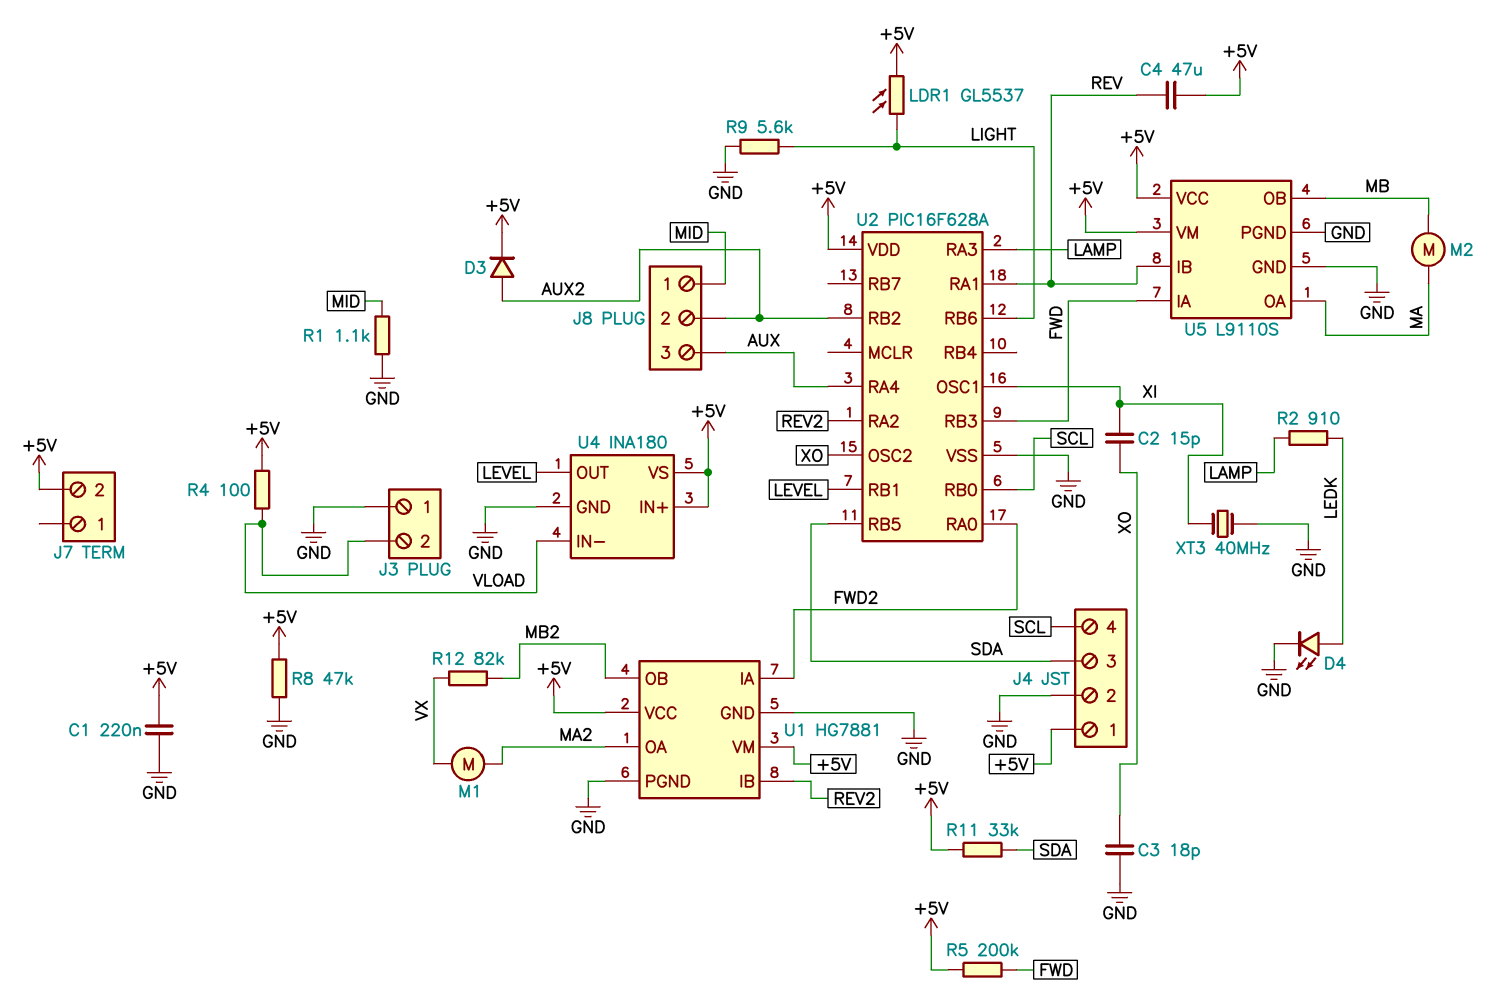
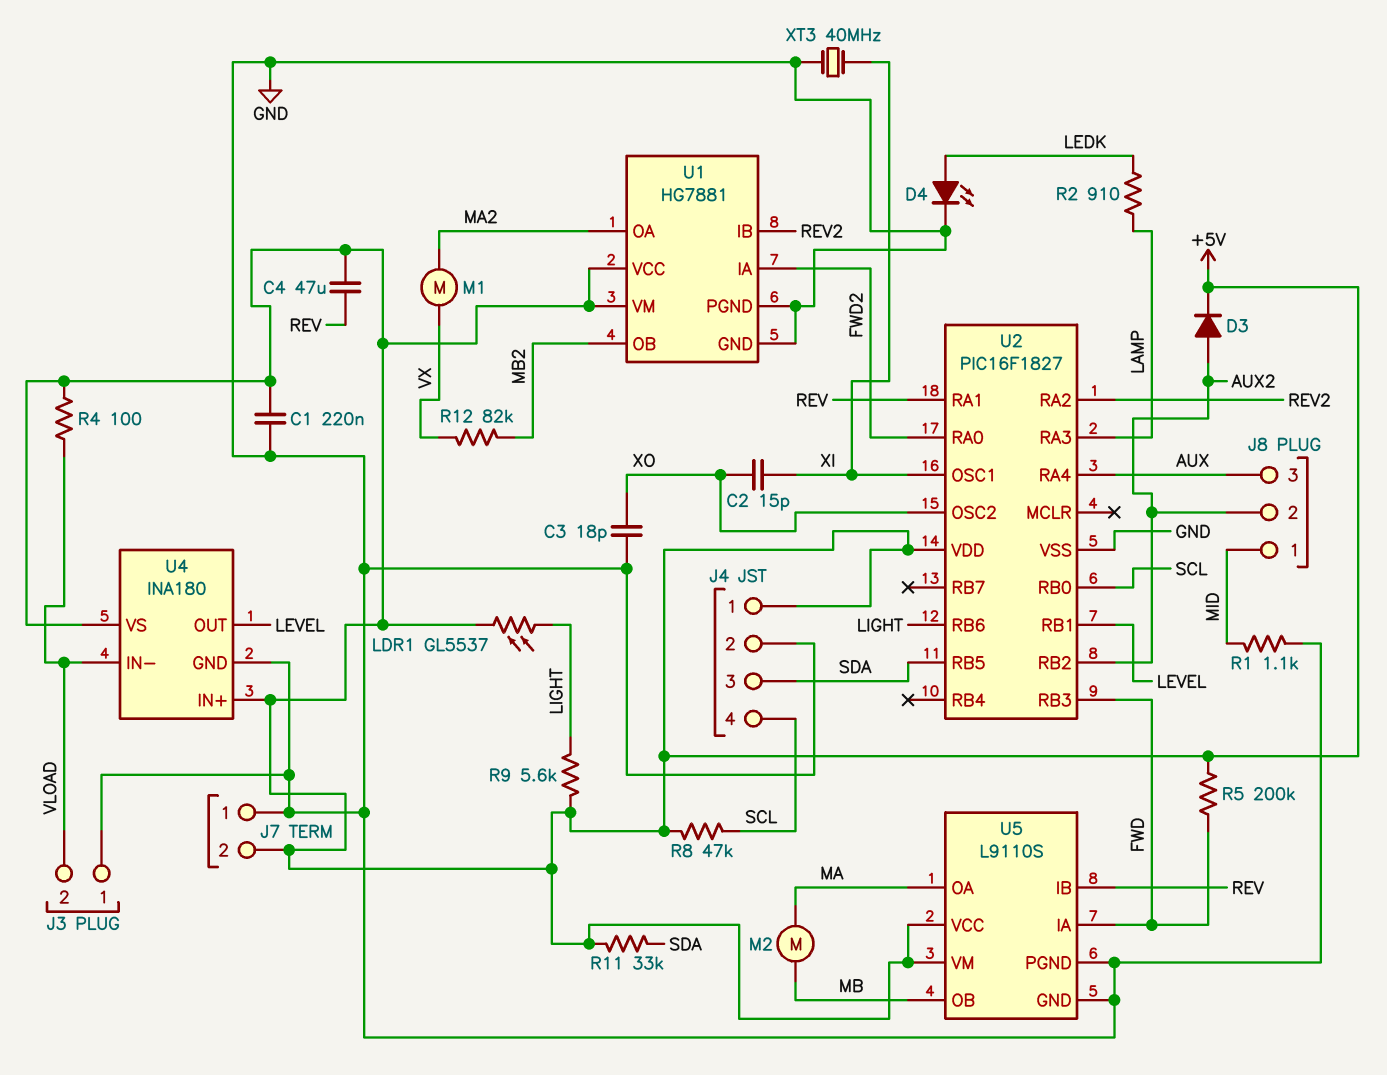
J7 pin 1: none -> GND
R8: 47k (+5V, GND) -> 47k (+5V, SCL)
R9: 5.6k (GND, LIGHT) -> 5.6k (+5V, LIGHT)
U2: PIC16F628A -> PIC16F1827

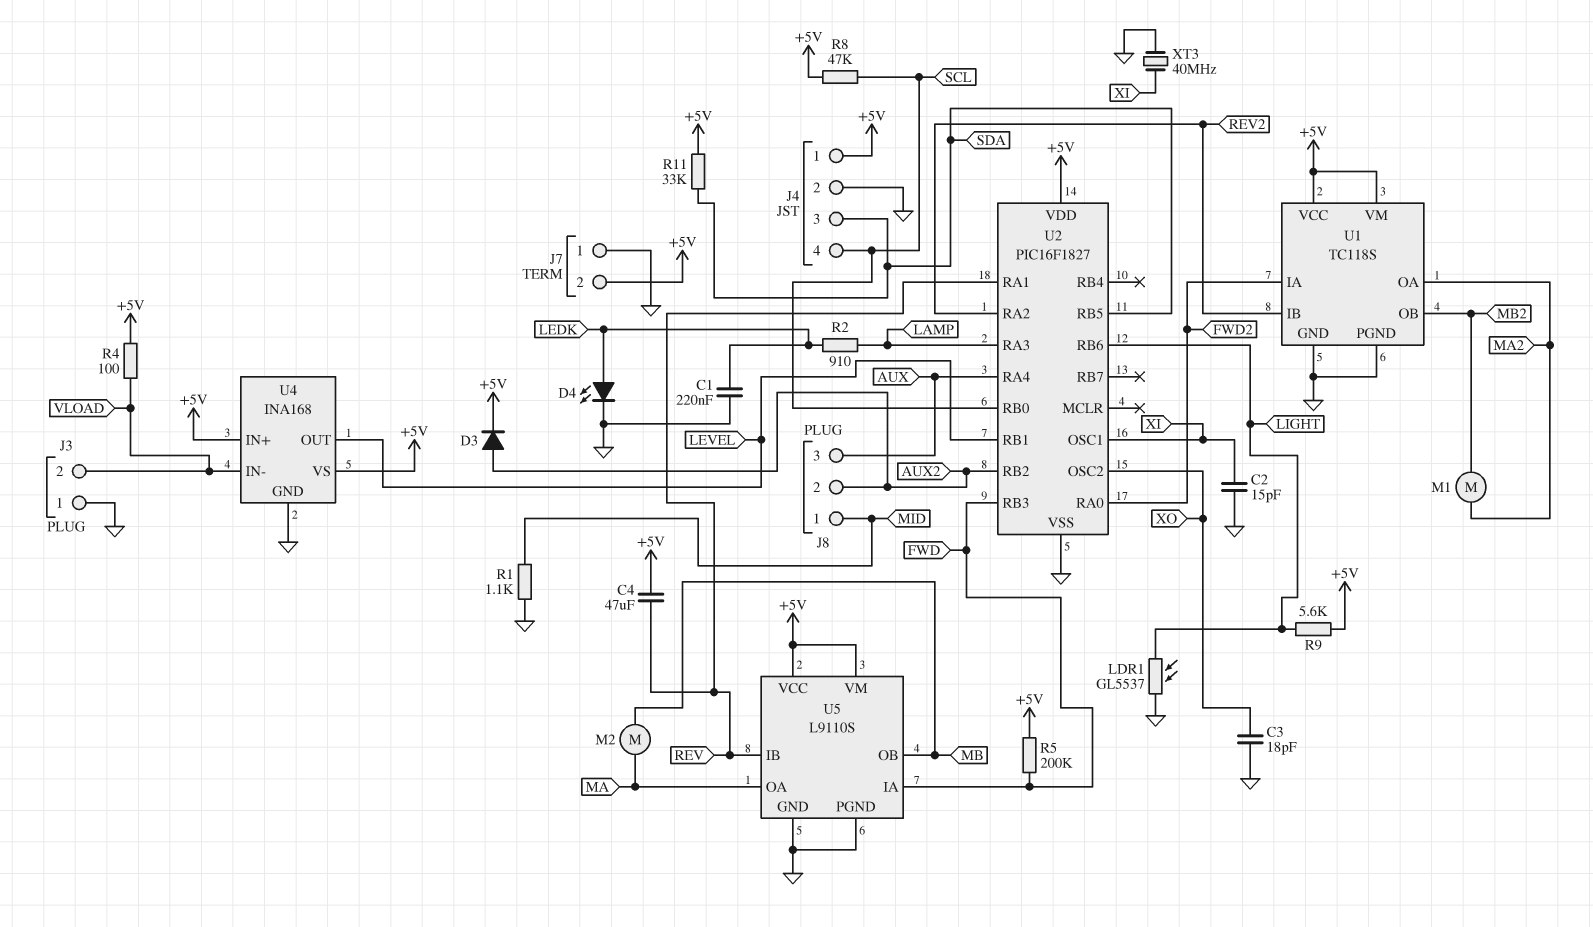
C1: 220nF (+5V, GND) -> 220nF (GND, LEDK)
C2: 15pF (XI, XO) -> 15pF (GND, XI)
LDR1: GL5537 (+5V, LIGHT) -> GL5537 (GND, LIGHT)
M1: motor (MA2, VX) -> motor (MA2, MB2)
R12: 82k (MB2, VX) -> none
U1: HG7881 -> TC118S
U4: INA180 -> INA168

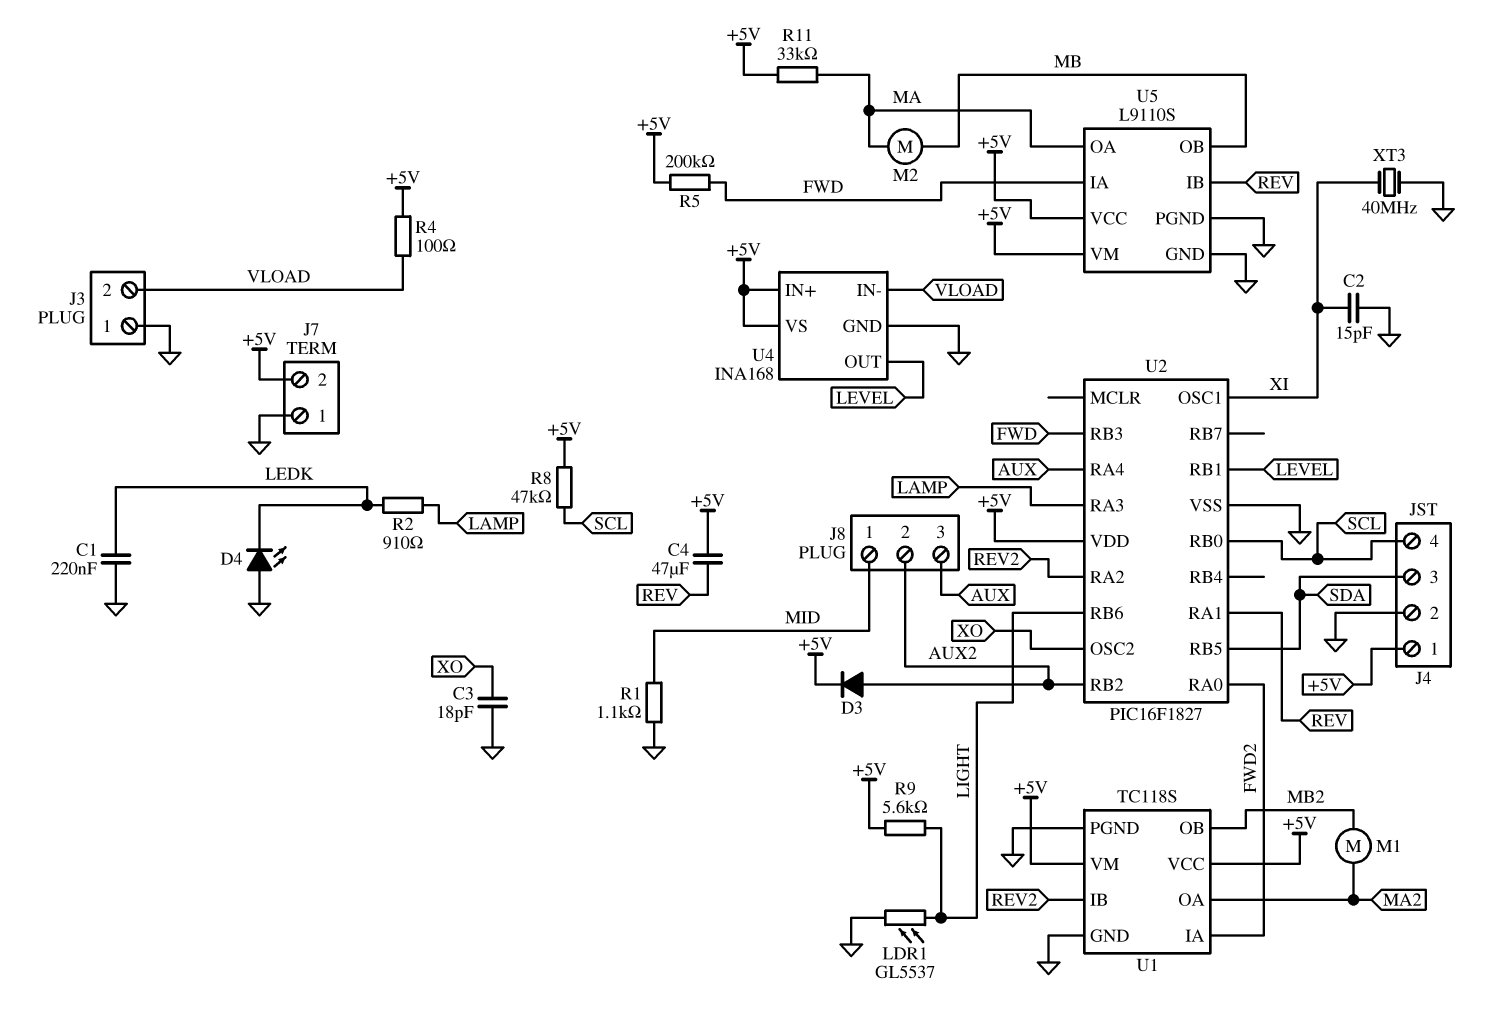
D4: LED (A LEDK, K GND) -> LED (A GND, K LEDK)
R11: 33k (+5V, SDA) -> 33k (+5V, MA)

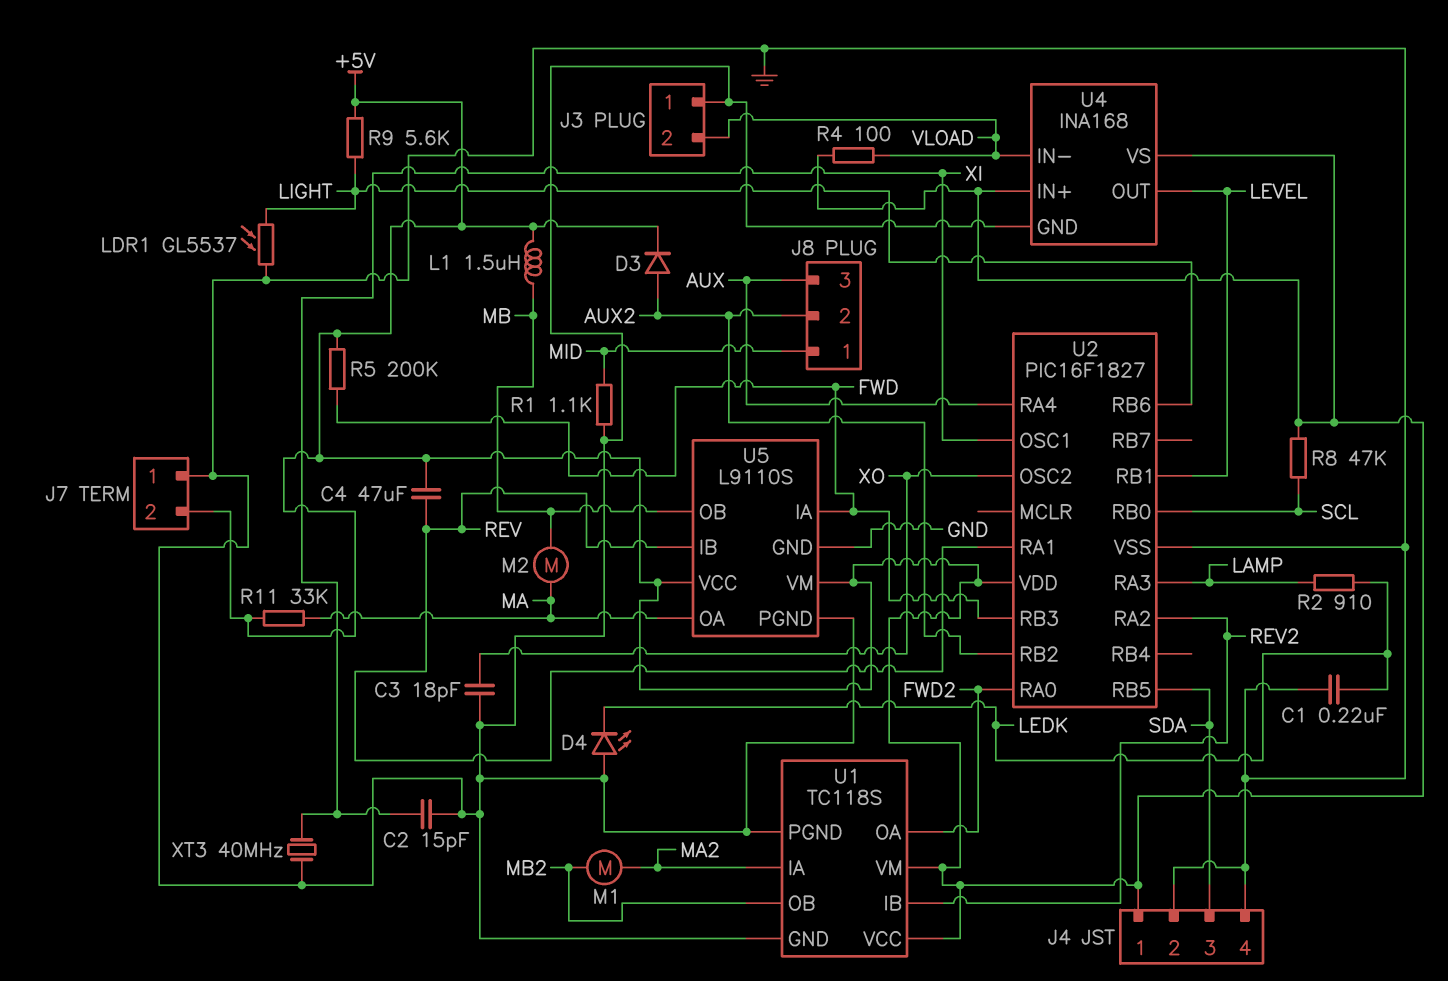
J4 pin 4: SCL -> GND
L1: none -> 1.5uH (+5V, MB)
U1 pin IA: FWD2 -> MA2
U1 pin OA: MA2 -> FWD2

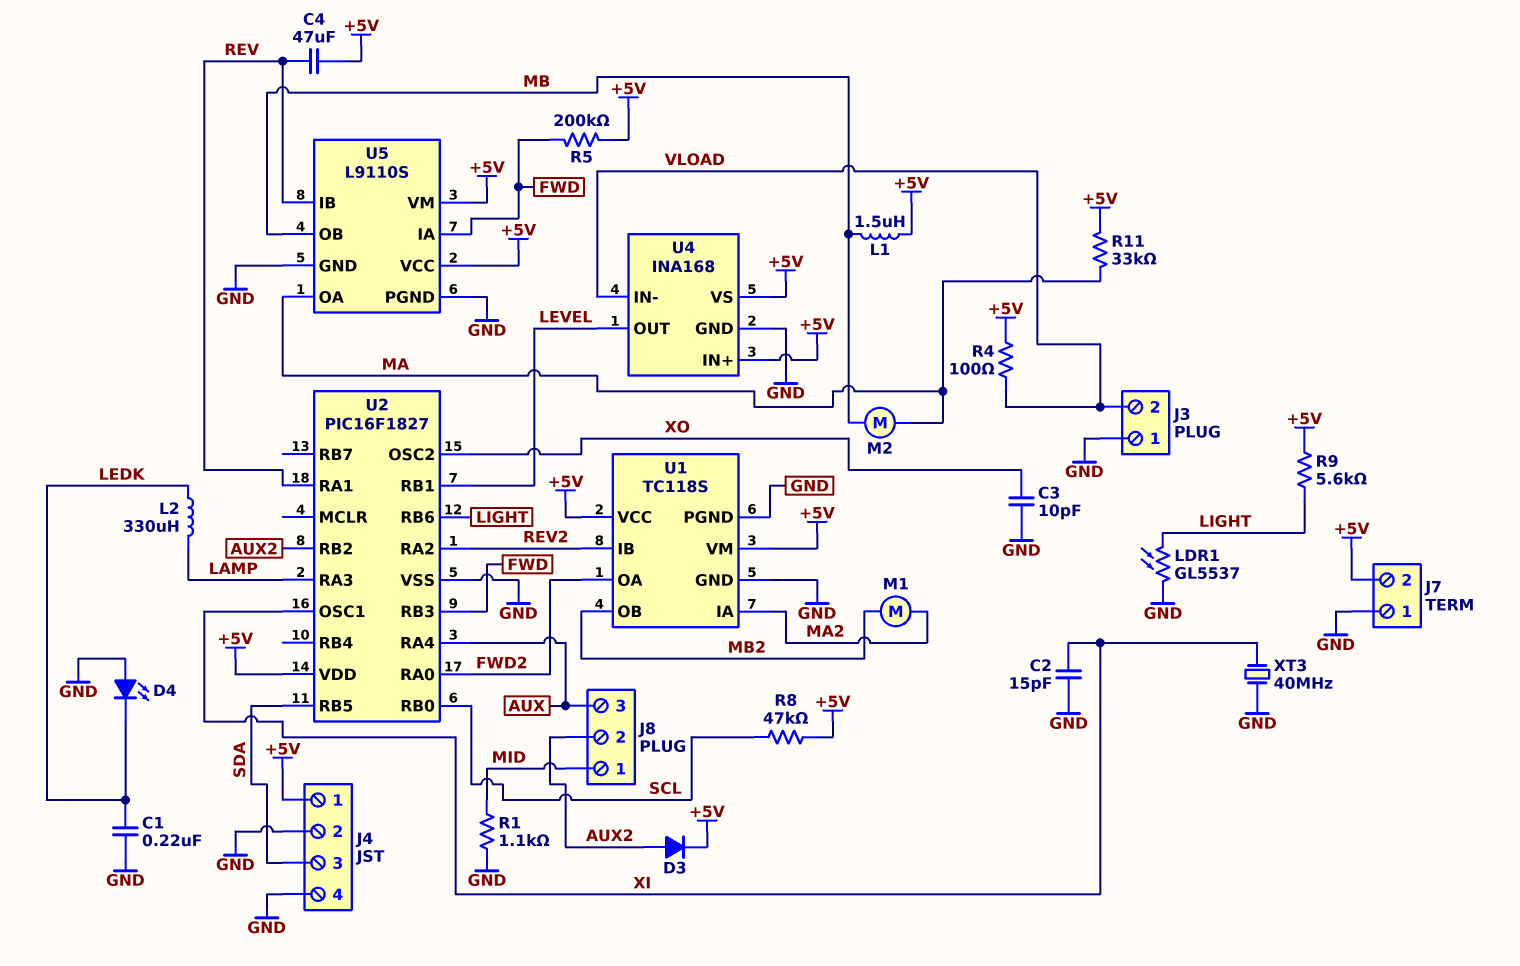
C3: 18pF (GND, XO) -> 10pF (GND, XO)
L2: none -> 330uH (LAMP, LEDK)
R2: 910 (LAMP, LEDK) -> none

